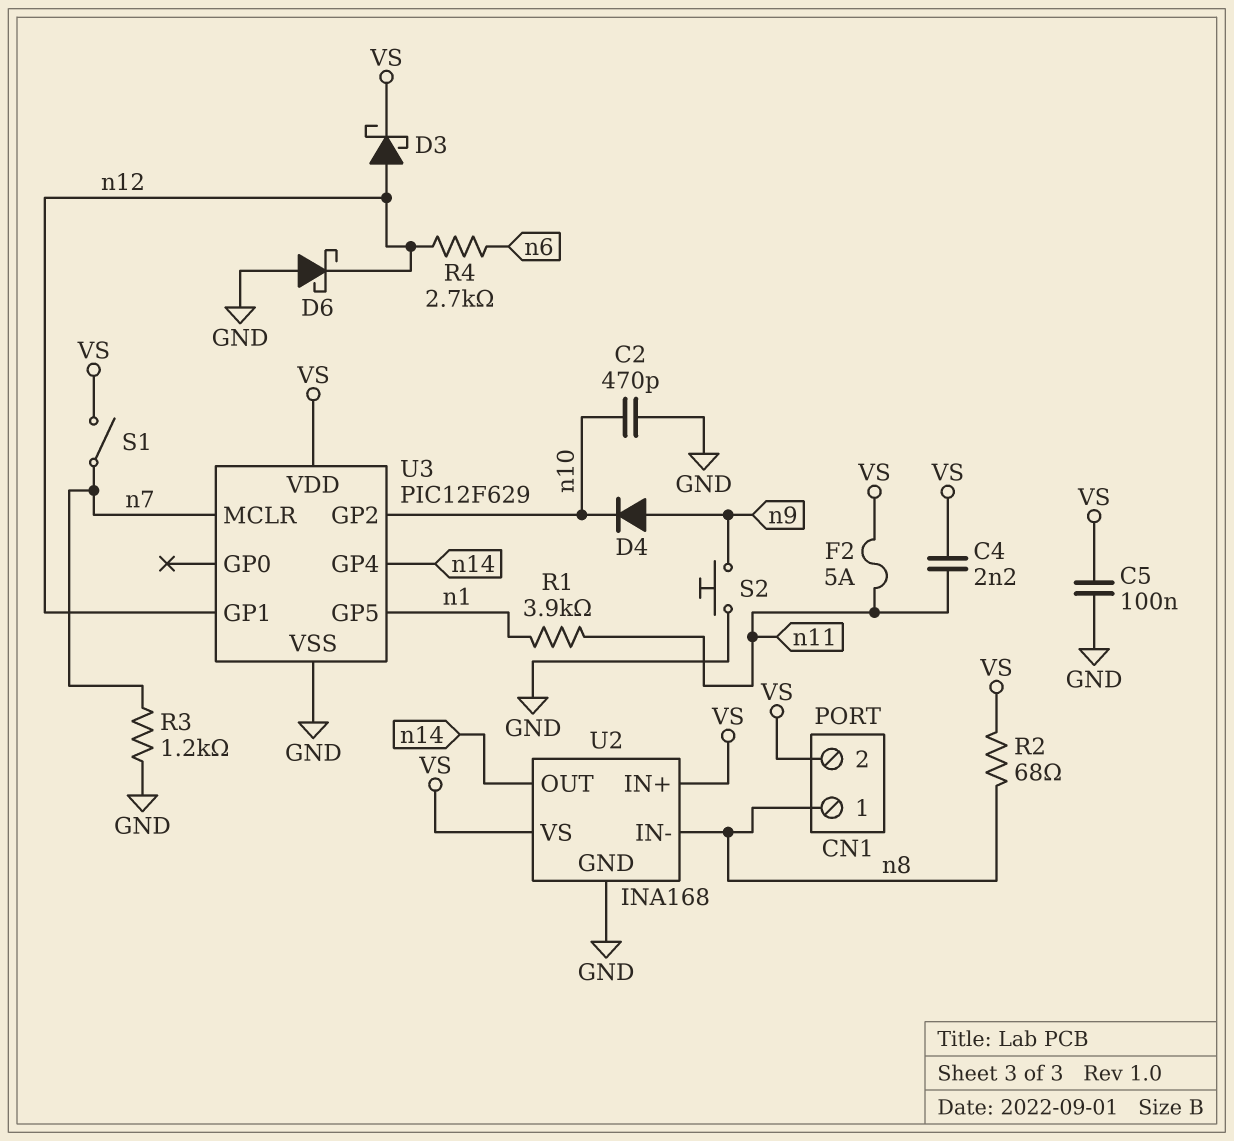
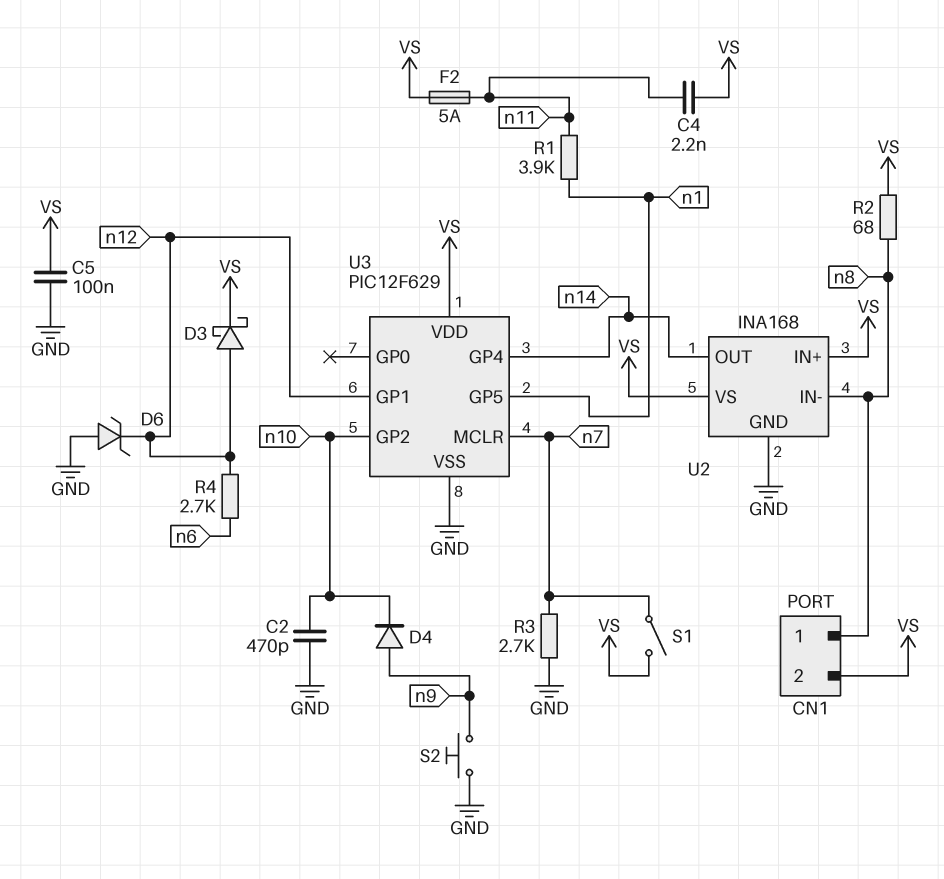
D6: schottky (A GND, K n12) -> zener (A GND, K n12)
R3: 1.2k (GND, n7) -> 2.7k (GND, n7)

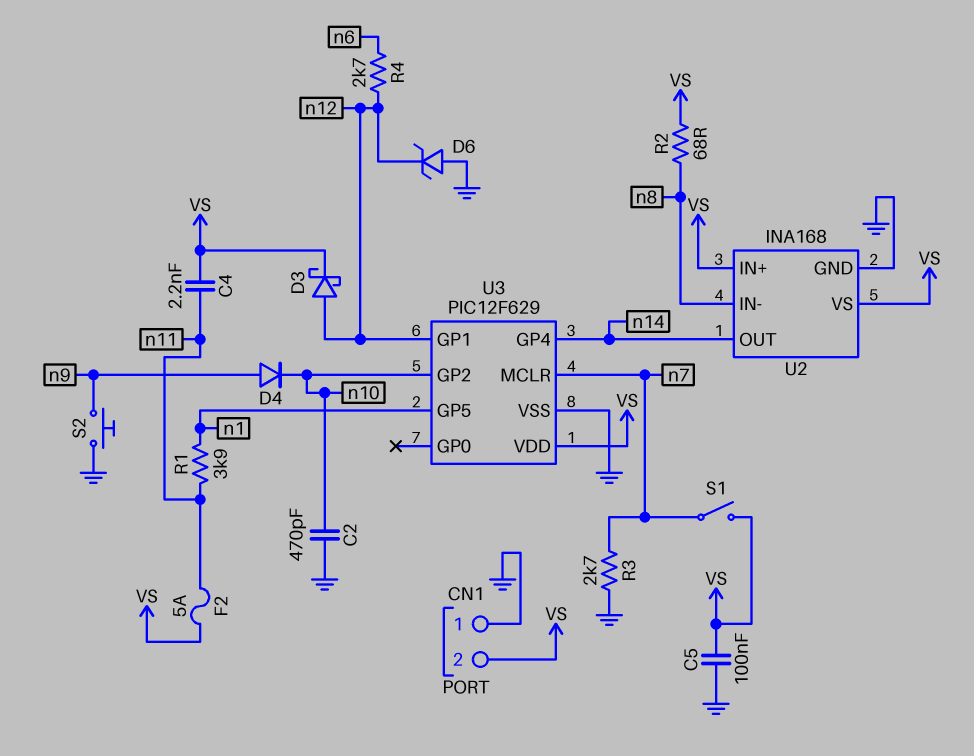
CN1 pin 1: n8 -> GND

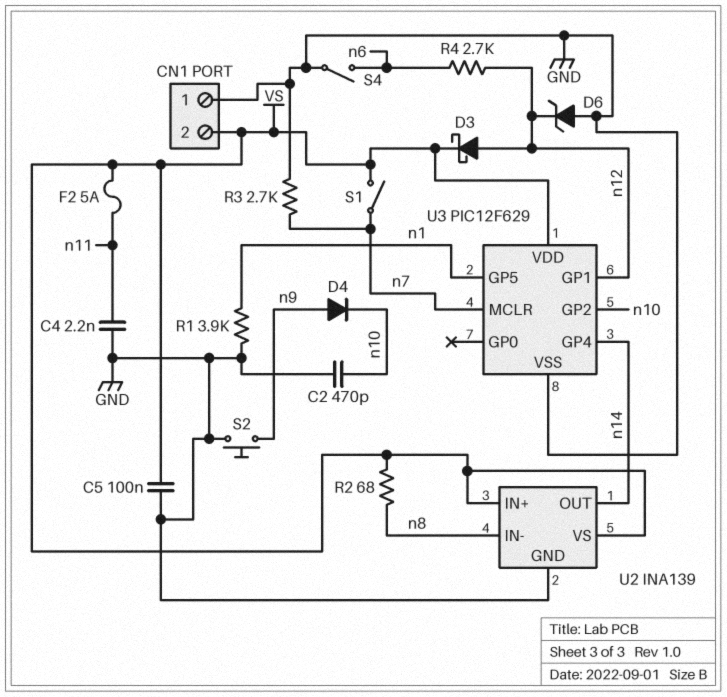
C4: 2.2nF (VS, n11) -> 2.2nF (GND, n11)
R1: 3.9k (n1, n11) -> 3.9k (GND, n1)
S4: none -> switch (GND, n6)
U2: INA168 -> INA139

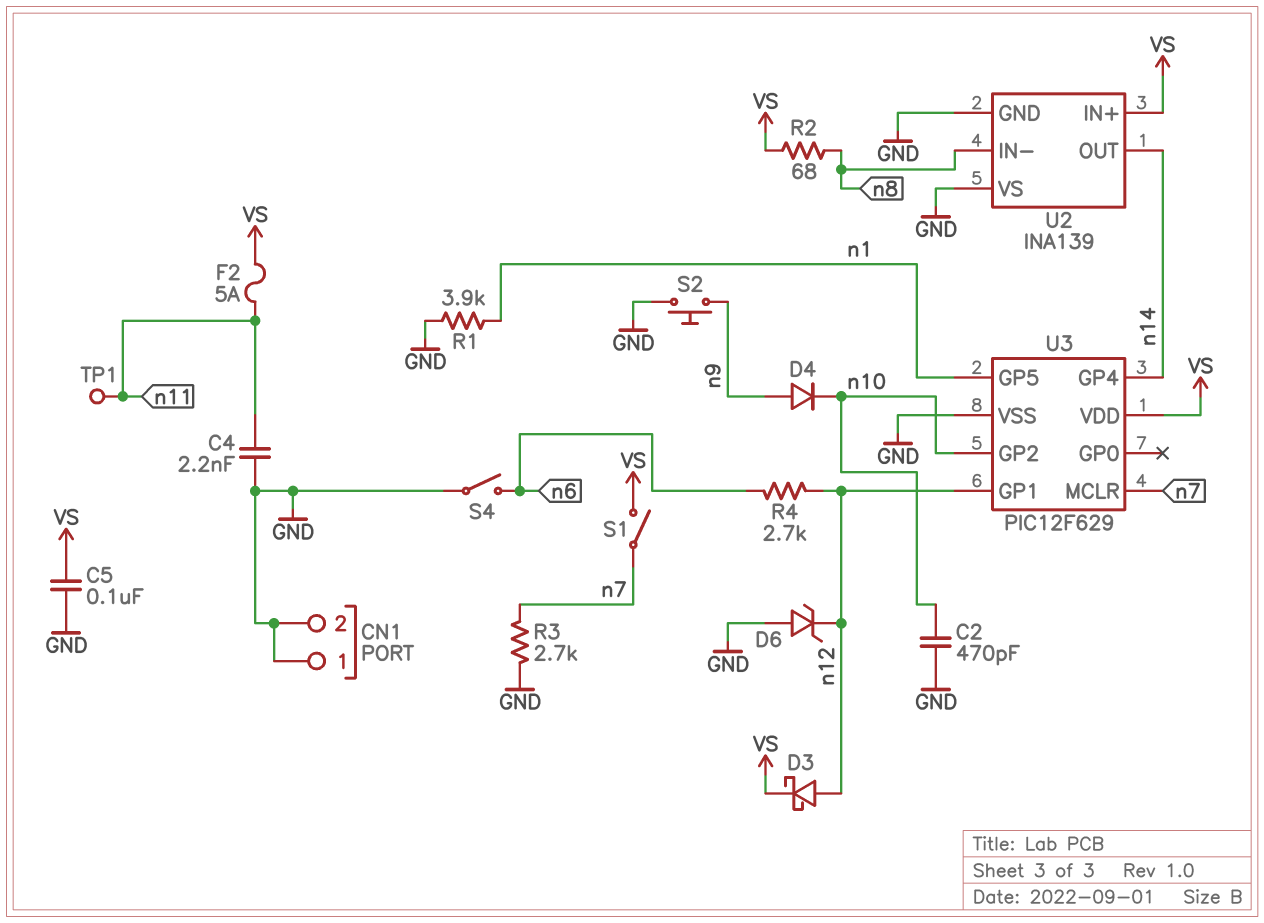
CN1 pin 2: VS -> GND
TP1: none -> test point (n11)
U2 pin VS: VS -> GND

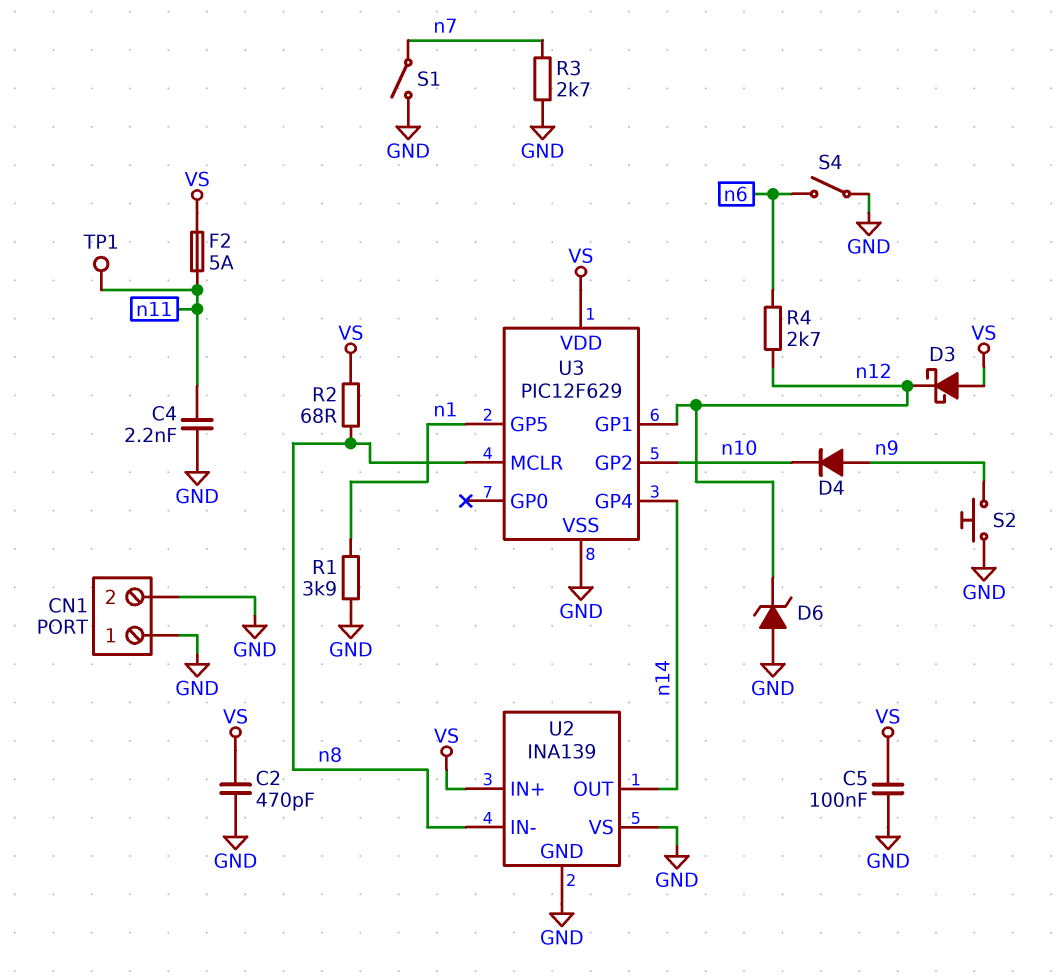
C2: 470pF (GND, n10) -> 470pF (GND, VS)
D3: schottky (A n12, K VS) -> schottky (A VS, K n12)
S1: switch (VS, n7) -> switch (GND, n7)
U3 pin MCLR: n7 -> n8

